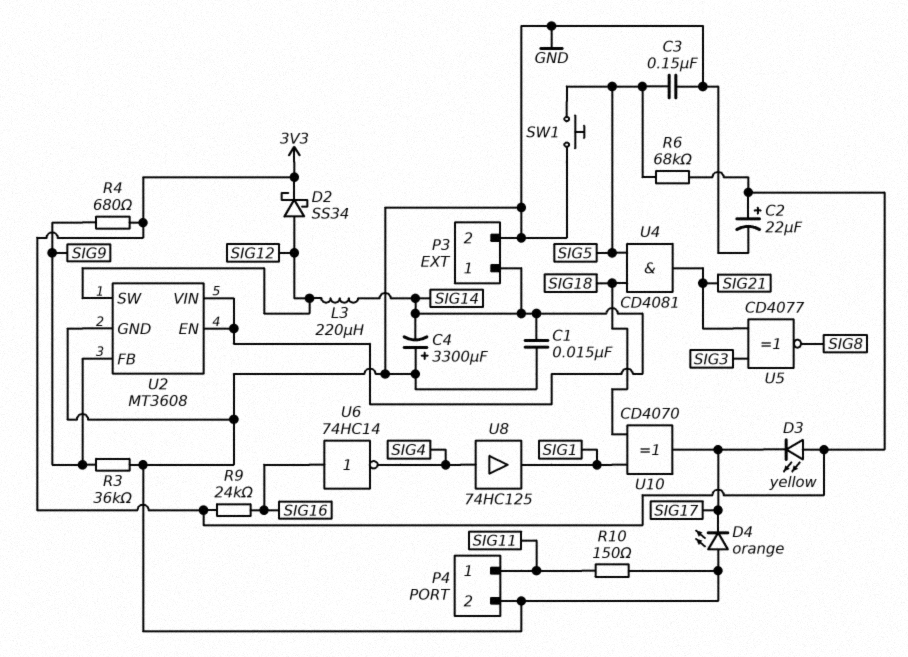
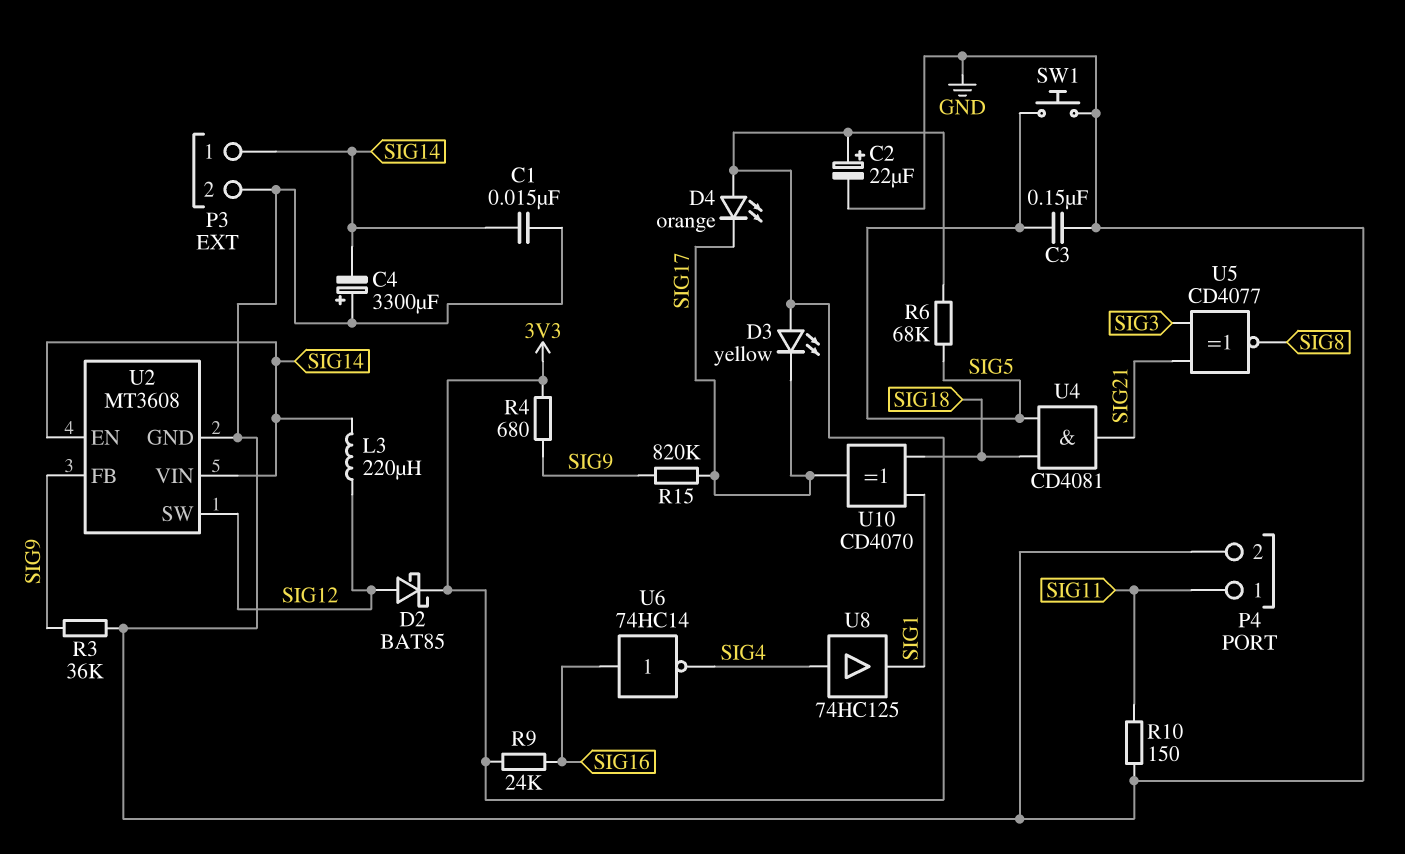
D2: schottky SS34 (A SIG12, K 3V3) -> schottky BAT85 (A SIG12, K 3V3)
D4: LED orange (A GND, K SIG17) -> LED orange (A 3V3, K SIG17)
R15: none -> 820k (SIG9, SIG17)

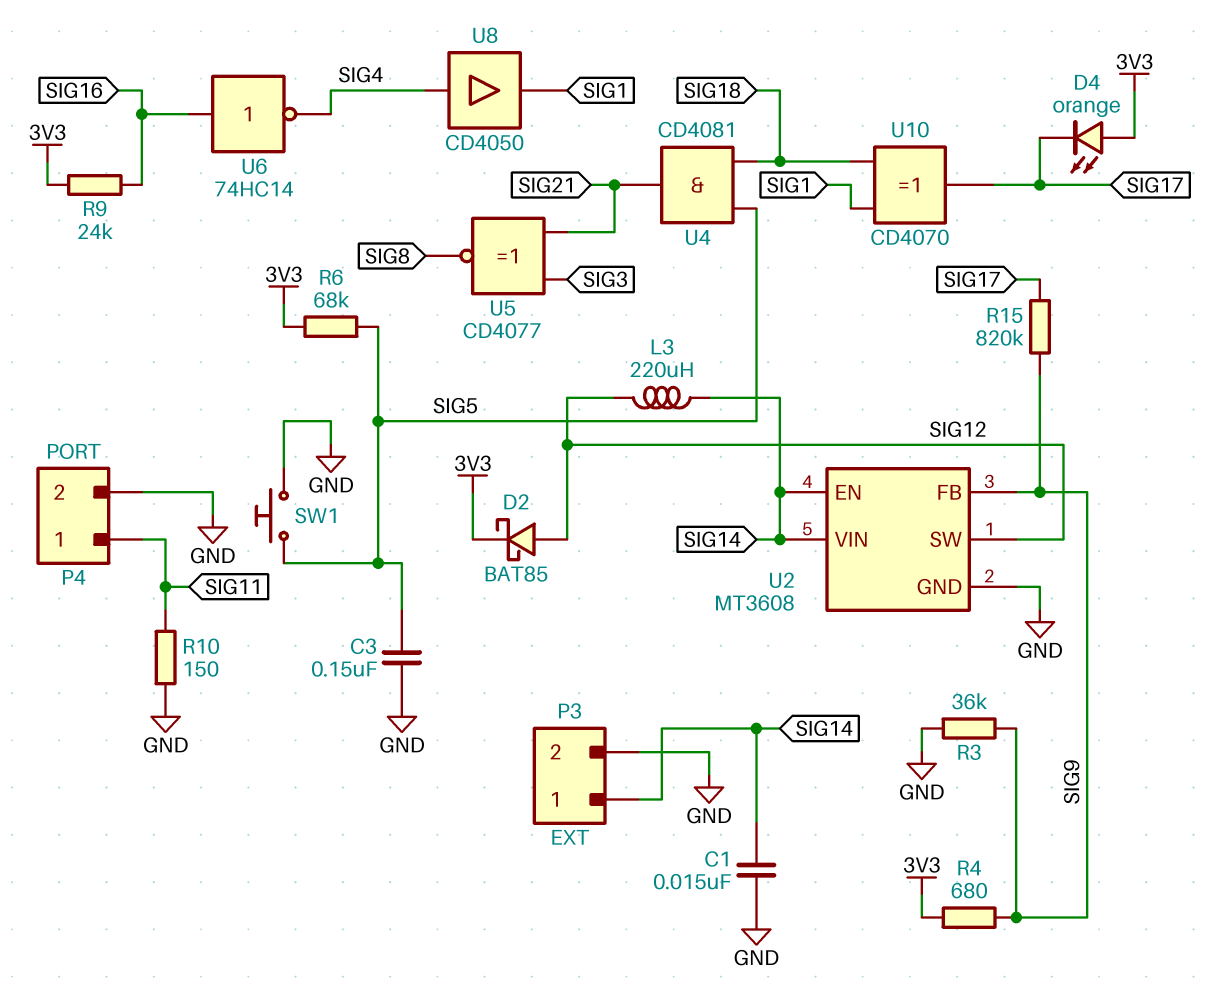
C2: 22uF (plus 3V3, minus GND) -> none
C4: 3300uF (plus GND, minus SIG14) -> none
D3: LED yellow (A 3V3, K SIG17) -> none
U8: buffer 74HC125 (in SIG4, out SIG1) -> buffer CD4050 (in SIG4, out SIG1)

